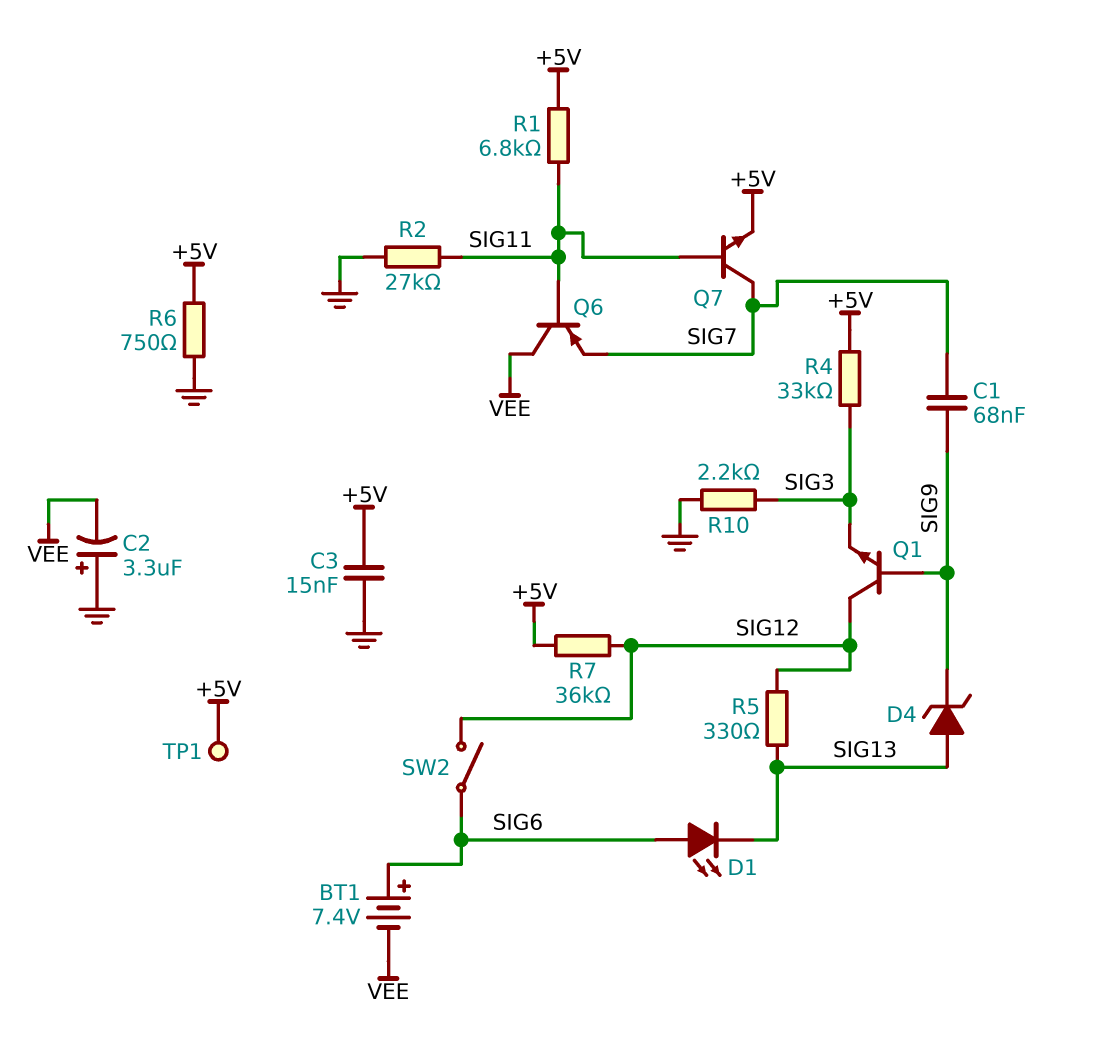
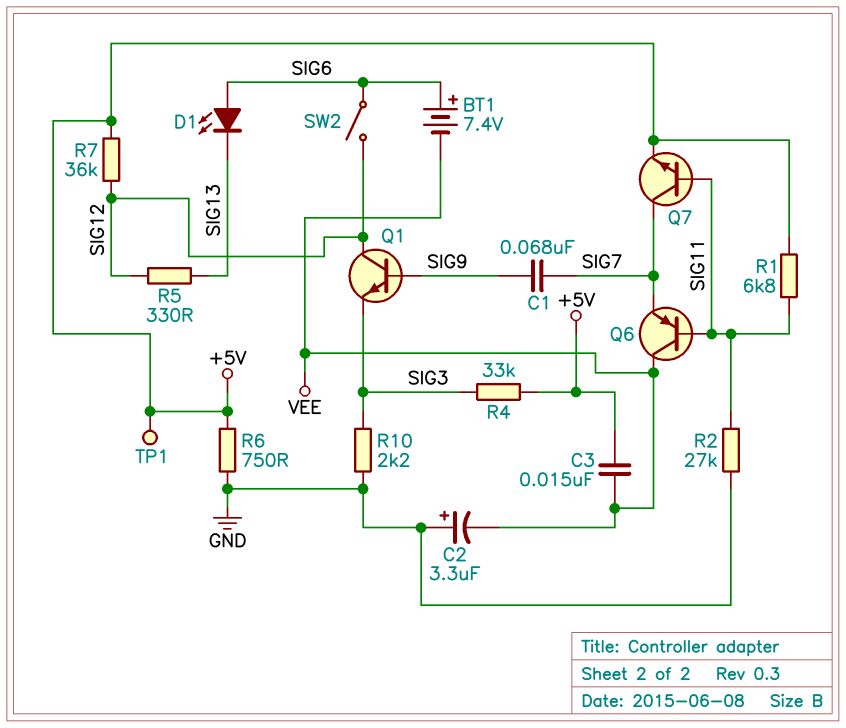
C3: 15nF (+5V, GND) -> 15nF (+5V, VEE)
D4: zener (A SIG13, K SIG9) -> none

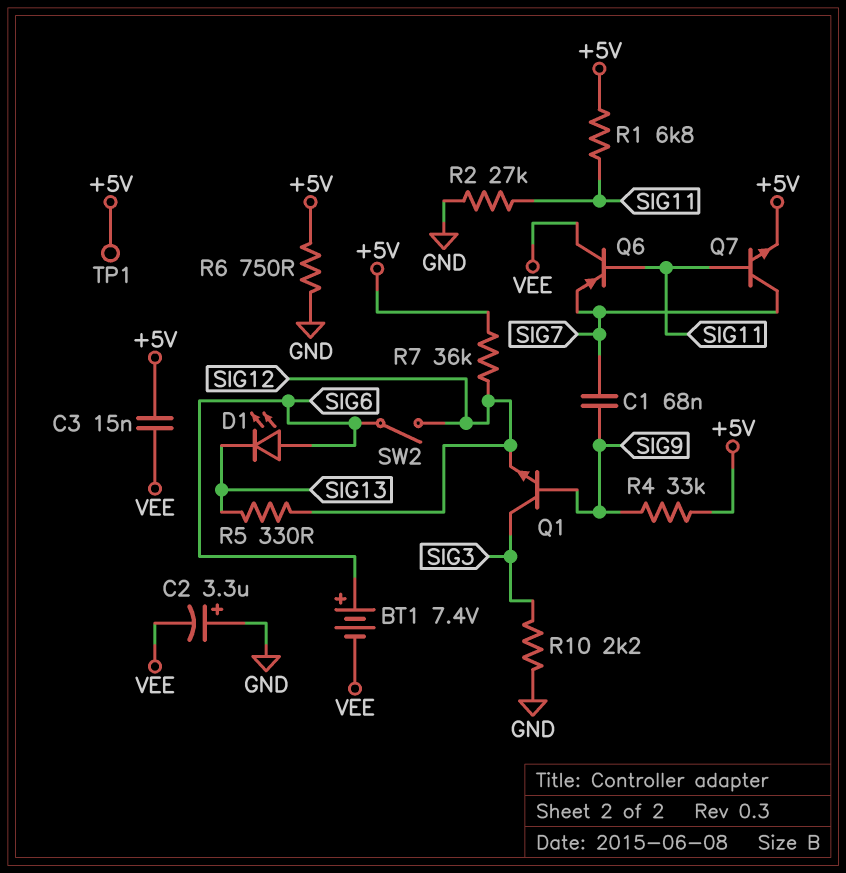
Q1: NPN (B SIG9, C SIG12, E SIG3) -> NPN (B SIG9, C SIG3, E SIG12)
R4: 33k (+5V, SIG3) -> 33k (+5V, SIG9)

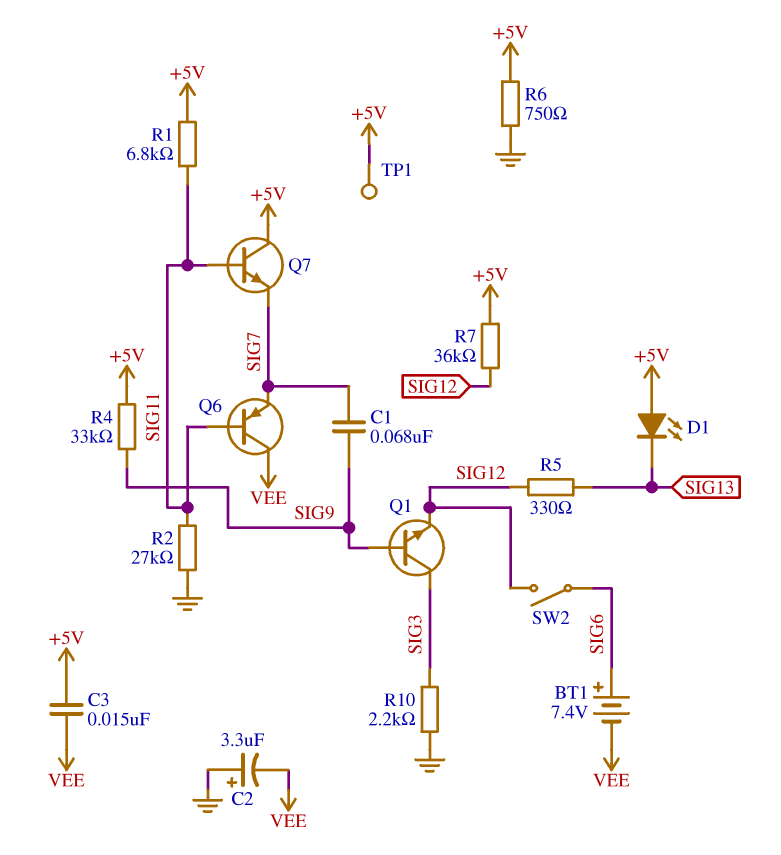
D1: LED (A SIG6, K SIG13) -> LED (A +5V, K SIG13)
Q7: NPN (B SIG11, C SIG7, E +5V) -> NPN (B SIG11, C +5V, E SIG7)

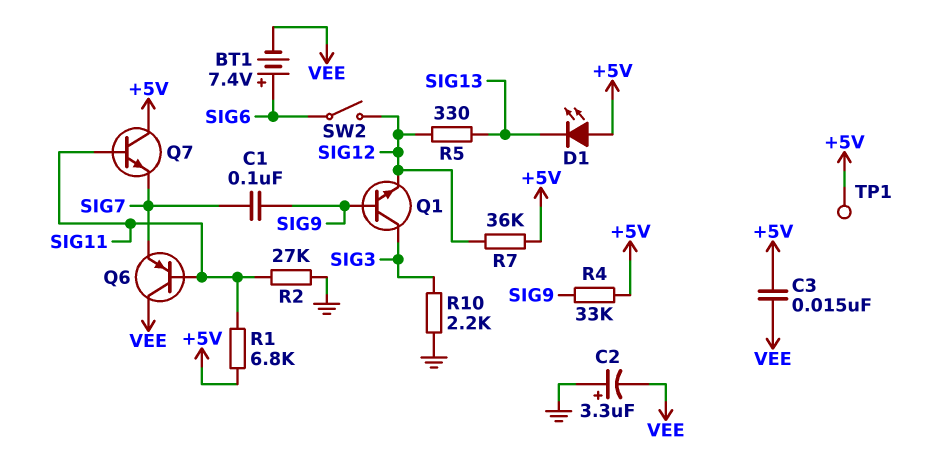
C1: 68nF (SIG7, SIG9) -> 100nF (SIG7, SIG9)
R6: 750 (+5V, GND) -> none

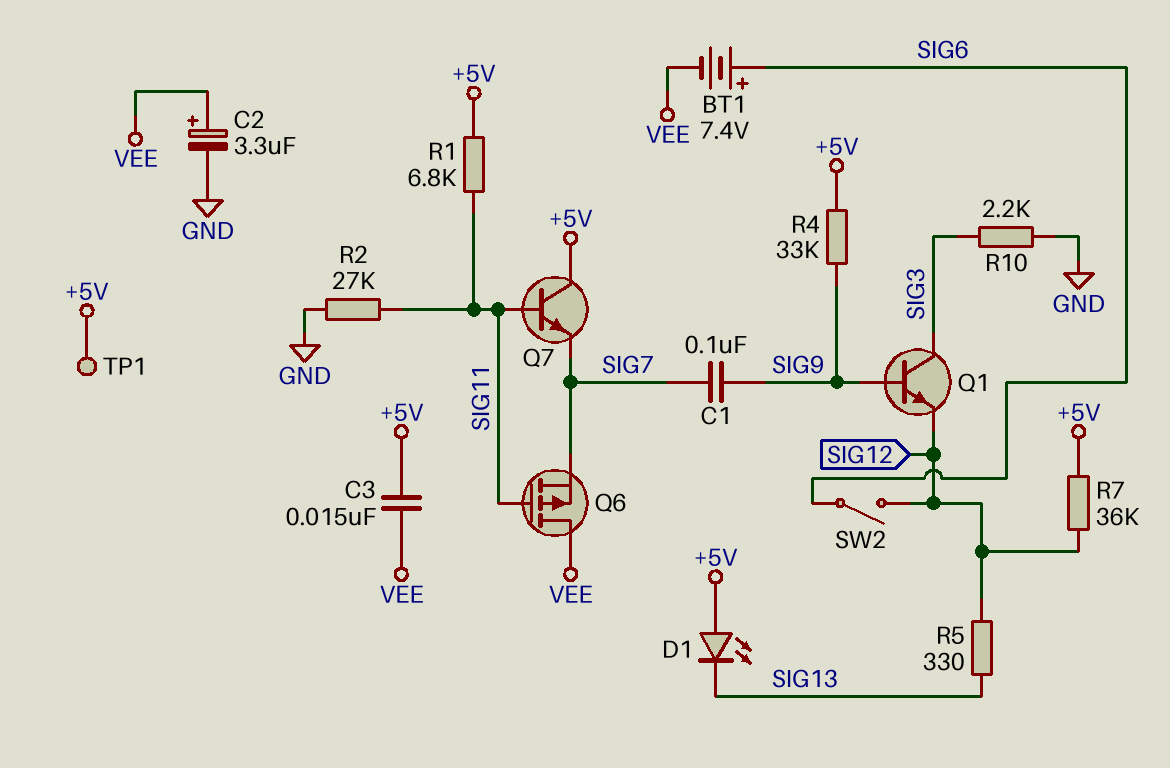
C2: 3.3uF (plus GND, minus VEE) -> 3.3uF (plus VEE, minus GND)
Q6: PNP (B SIG11, C VEE, E SIG7) -> PMOS (G SIG11, D VEE, S SIG7)

